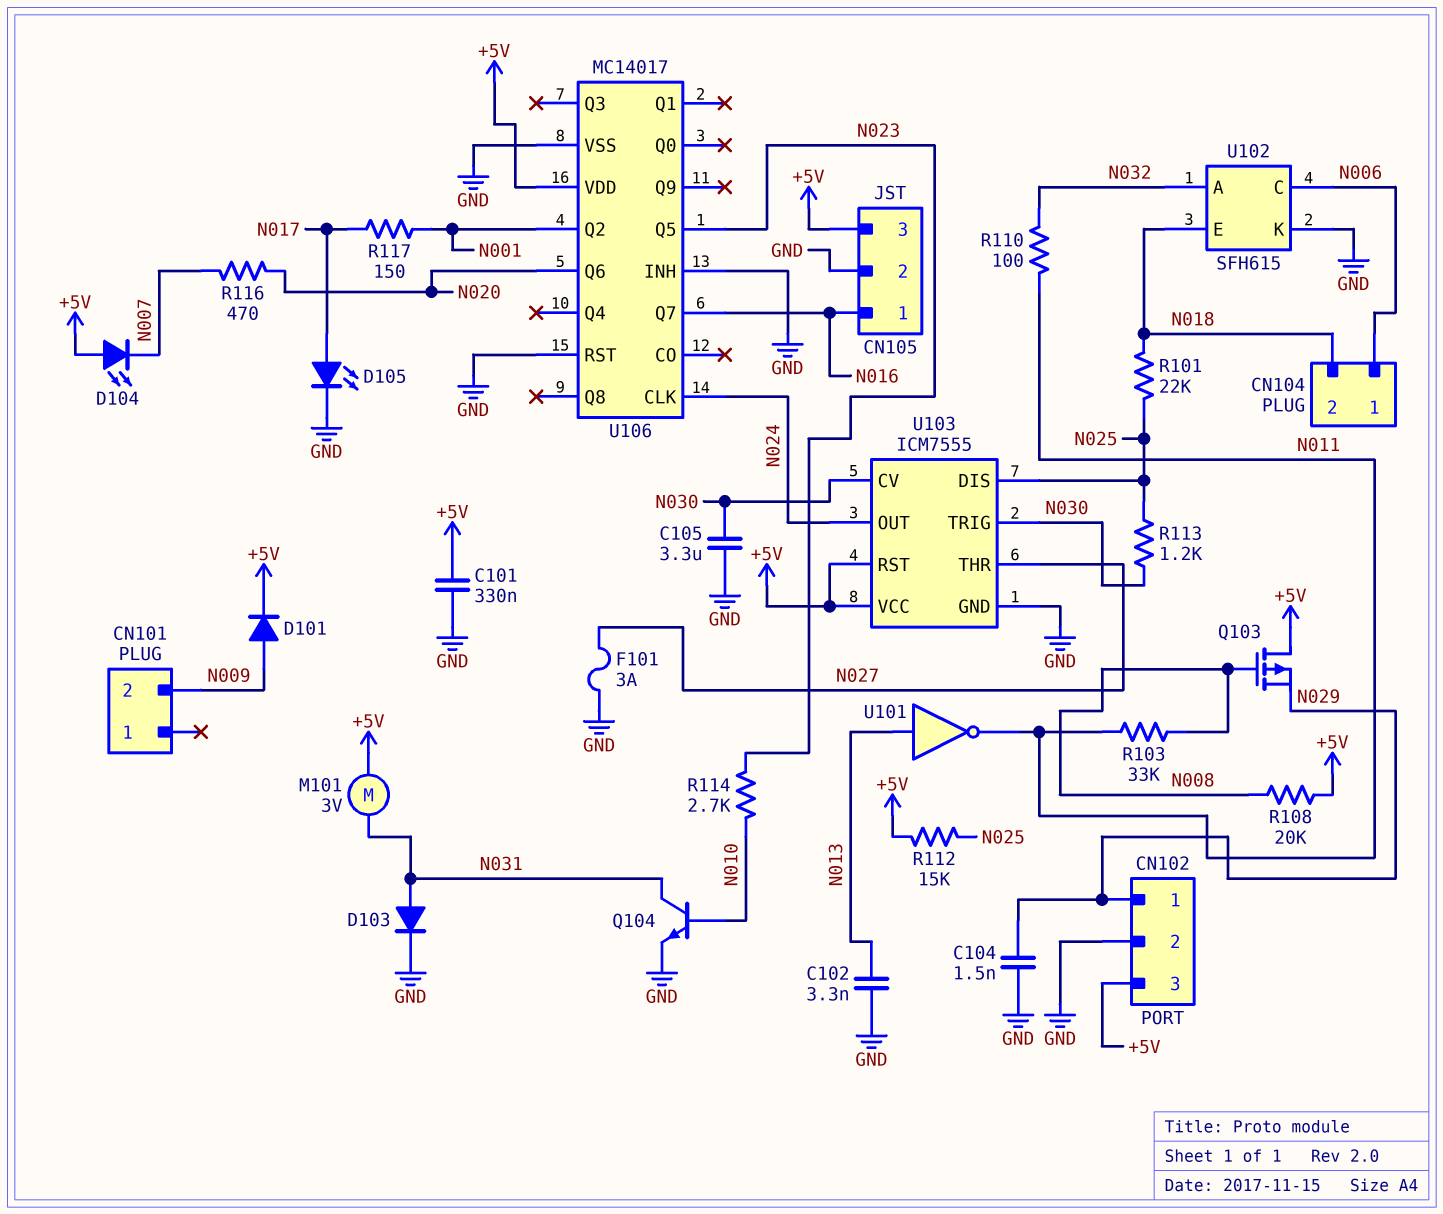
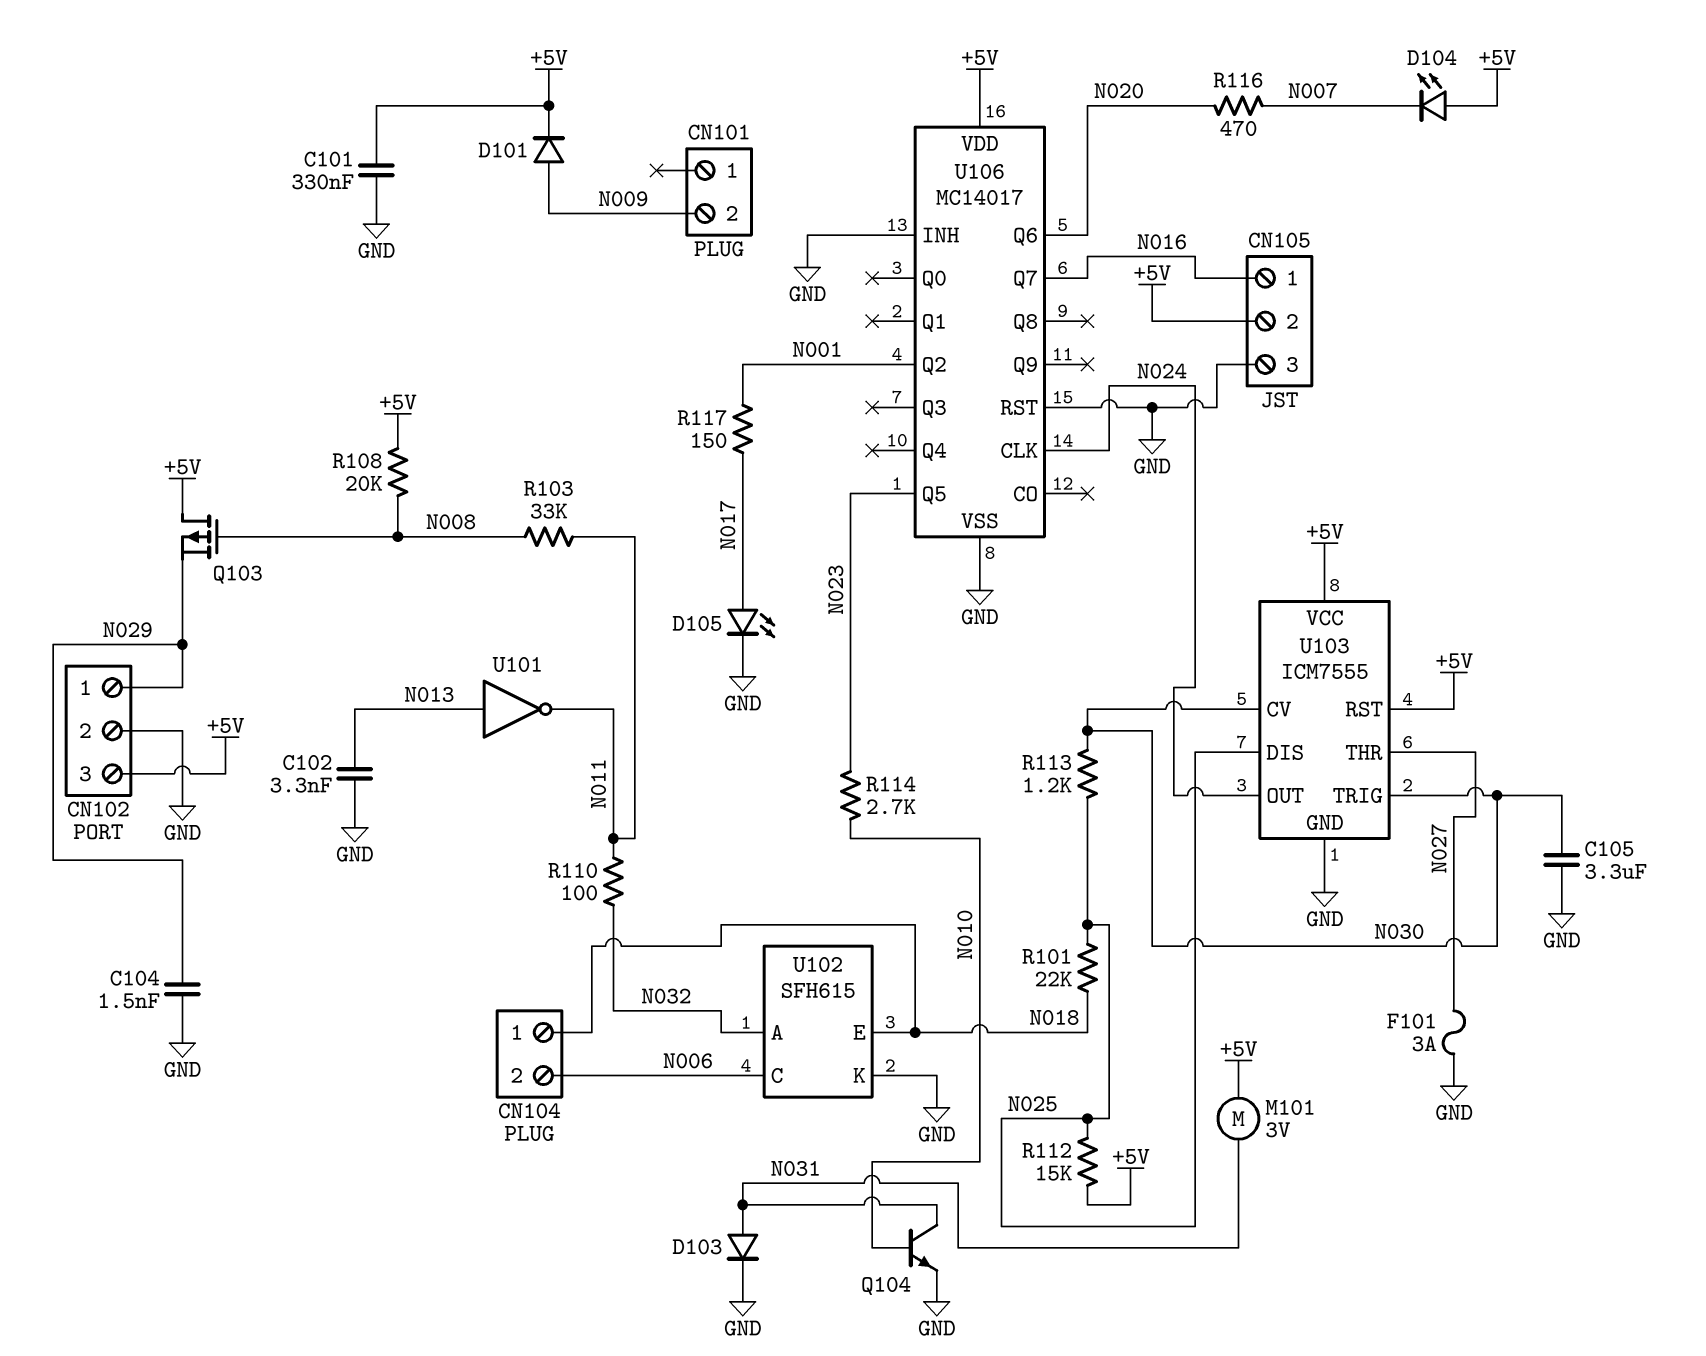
CN104 pin 1: N006 -> N018
CN104 pin 2: N018 -> N006
CN105 pin 2: GND -> +5V
CN105 pin 3: +5V -> GND

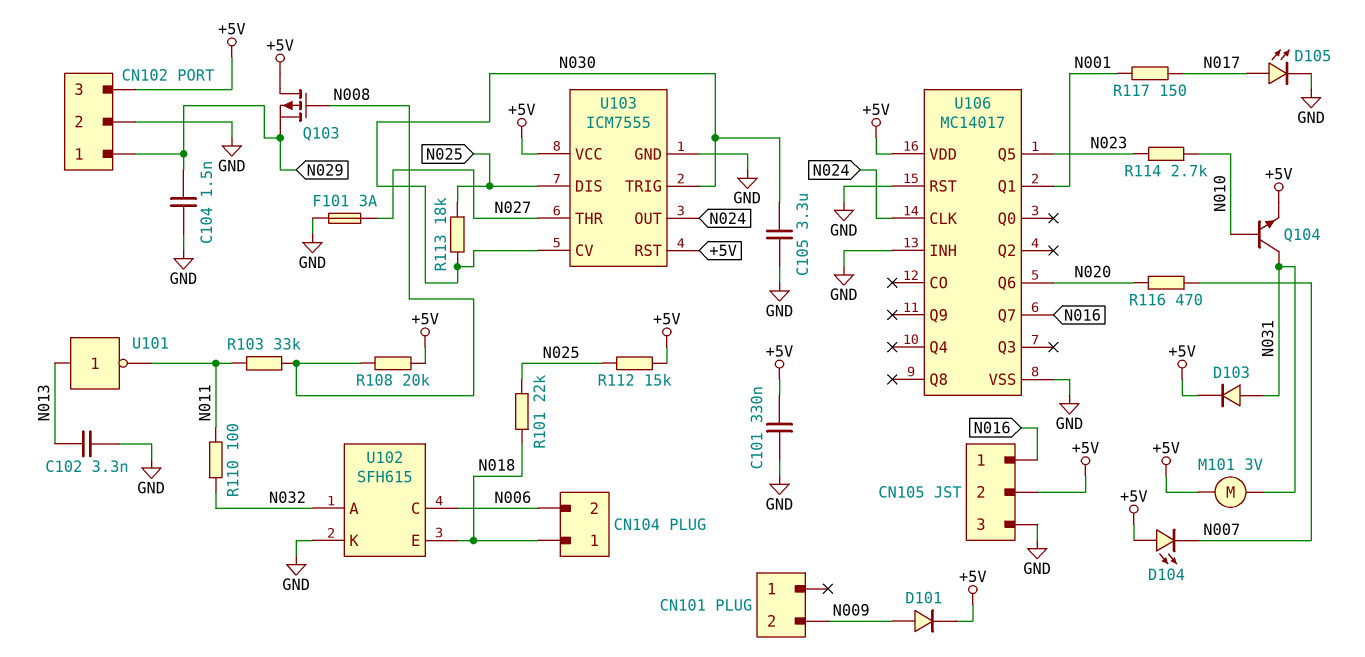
D103: diode (A N031, K GND) -> diode (A N031, K +5V)
Q104: NPN (B N010, C N031, E GND) -> NPN (B N010, C N031, E +5V)
R113: 1.2k (N025, N030) -> 18k (N025, N030)
U106 pin Q1: none -> N001
U106 pin Q2: N001 -> none

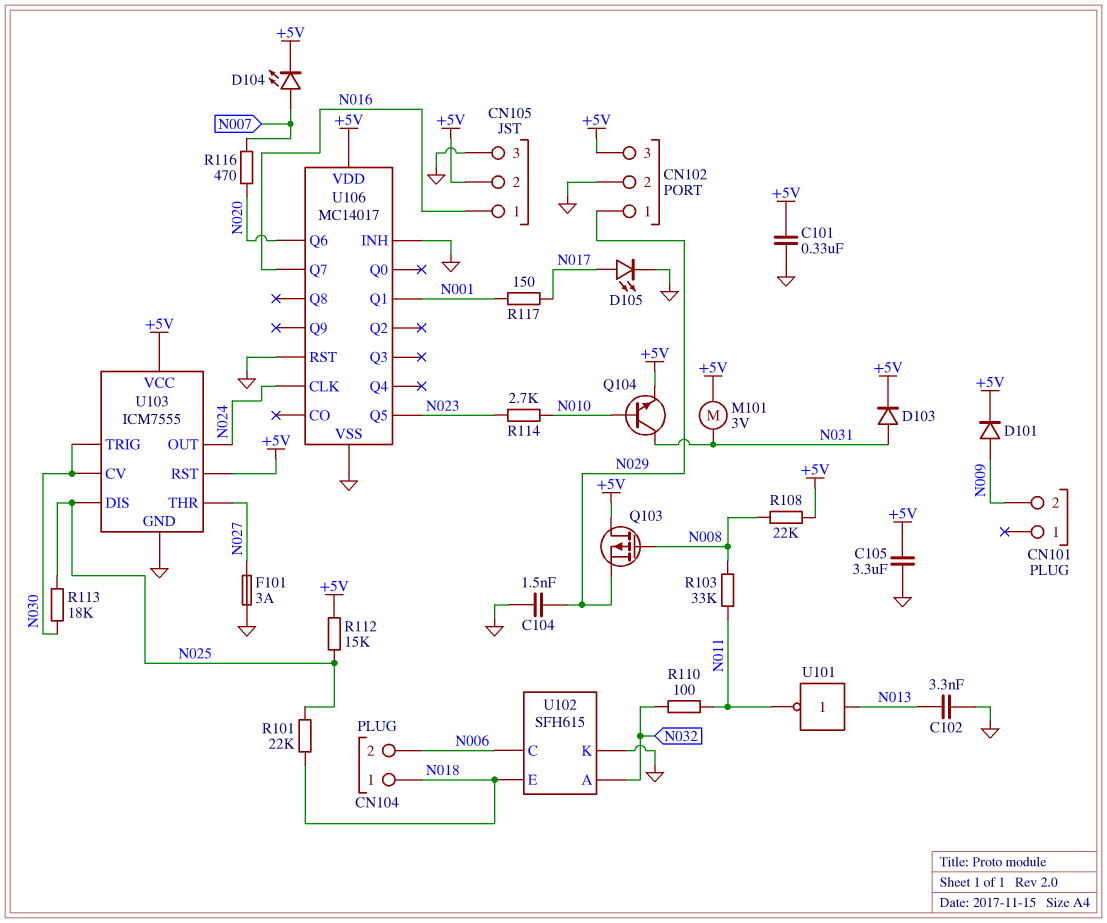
C105: 3.3uF (GND, N030) -> 3.3uF (+5V, GND)
D104: LED (A +5V, K N007) -> LED (A N007, K +5V)
R108: 20k (+5V, N008) -> 22k (+5V, N008)

